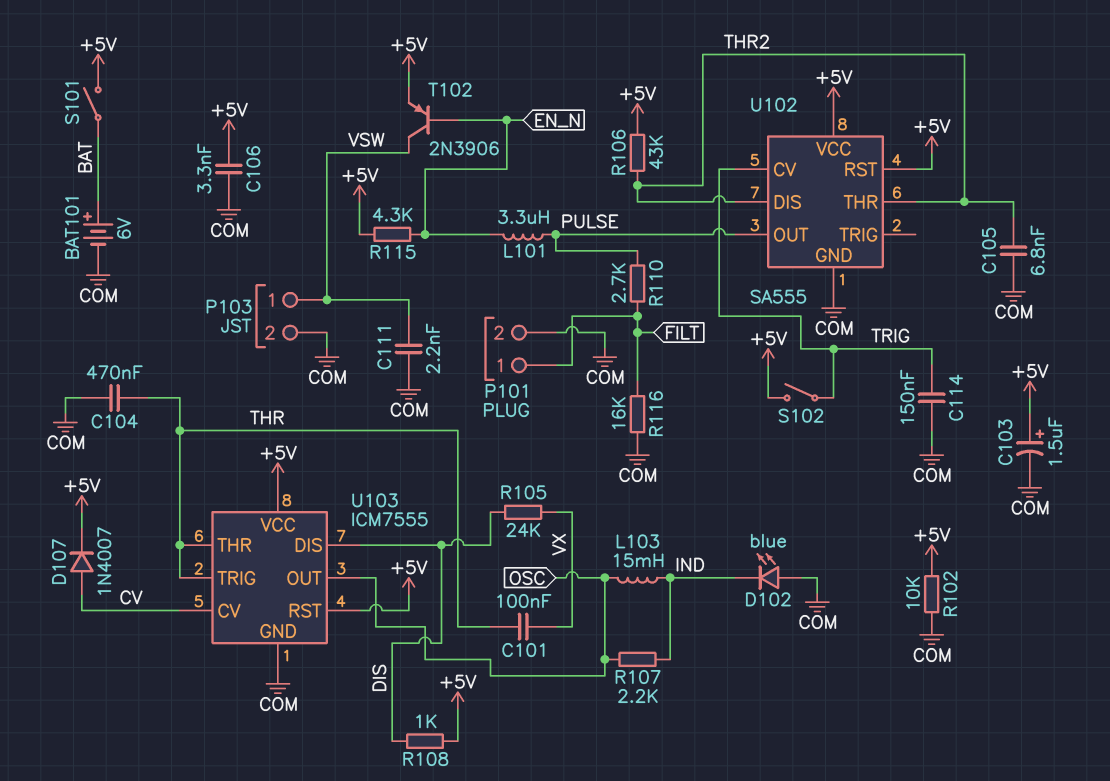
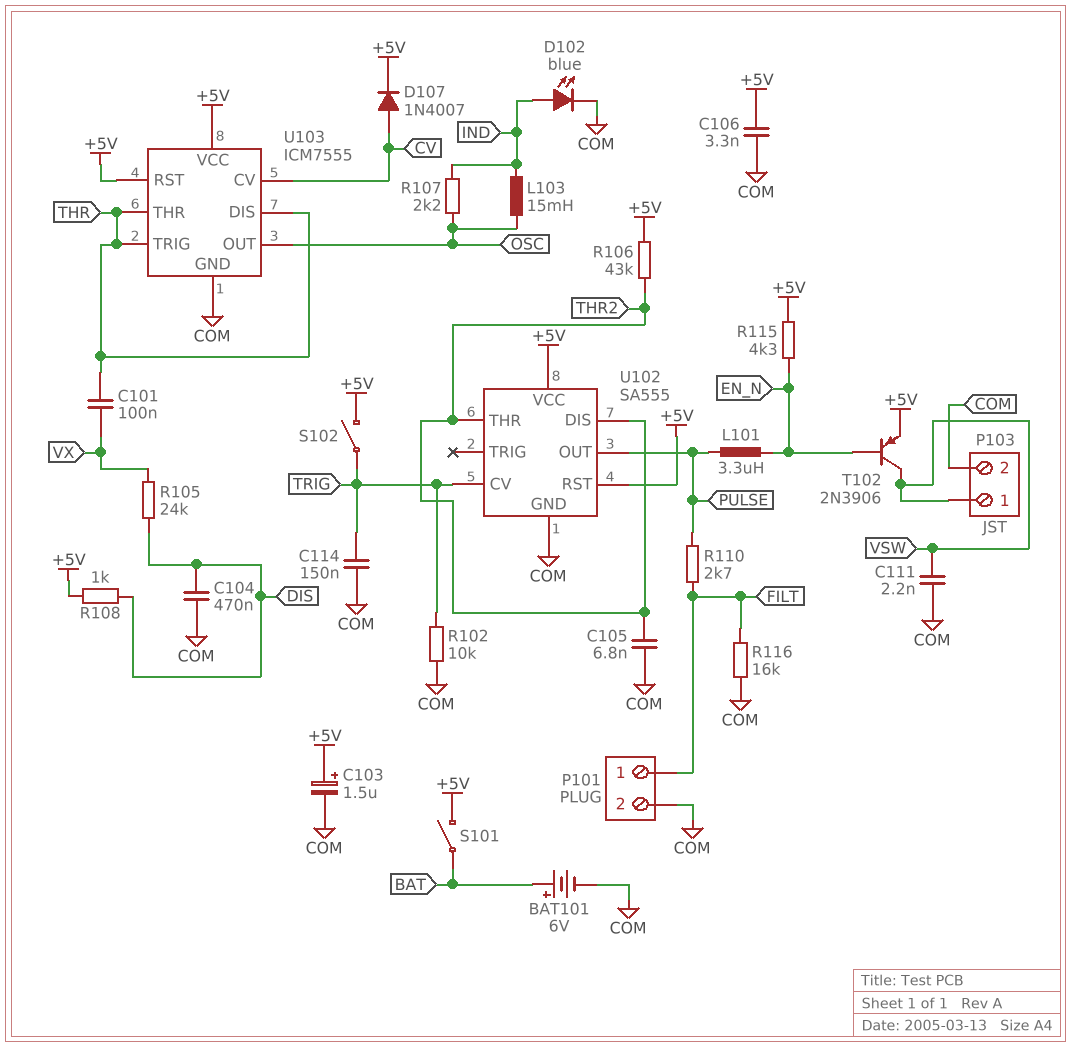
C104: 470nF (COM, THR) -> 470nF (COM, DIS)
D102: LED blue (A COM, K IND) -> LED blue (A IND, K COM)
R102: 10k (+5V, COM) -> 10k (COM, TRIG)
U103 pin DIS: DIS -> THR

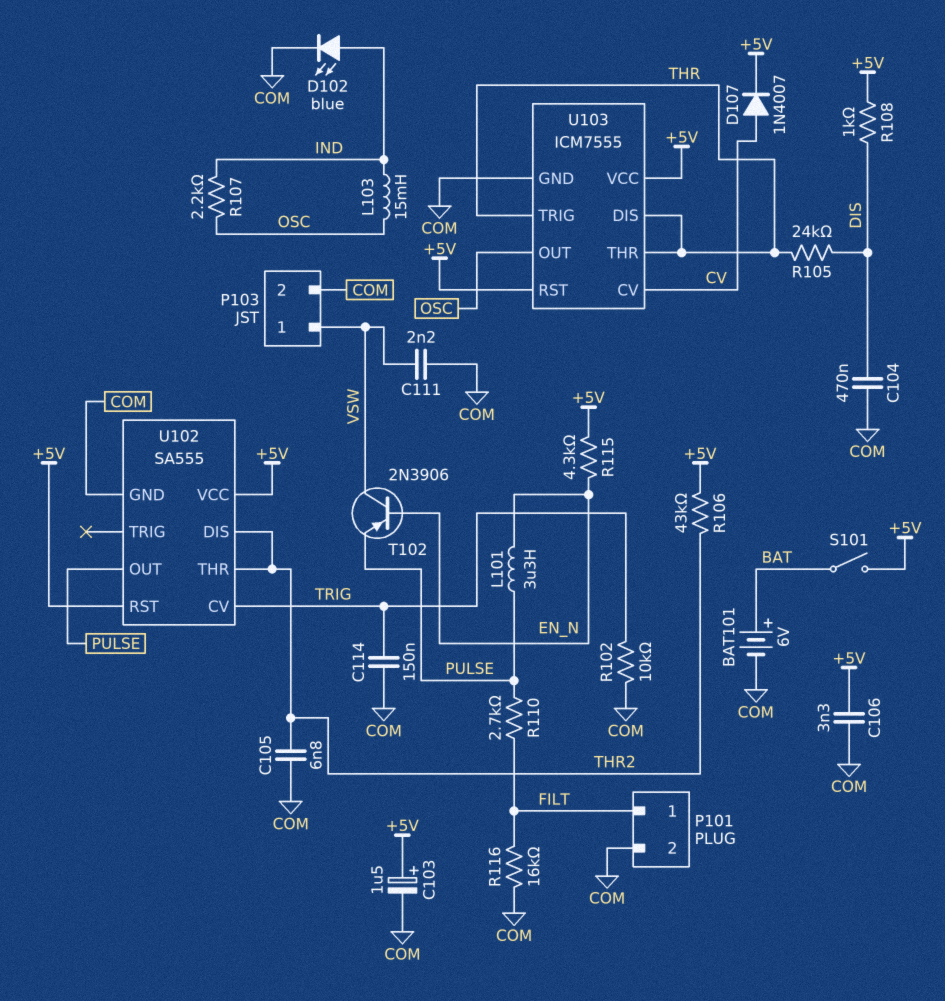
C101: 100nF (THR, VX) -> none
R105: 24k (DIS, VX) -> 24k (DIS, THR)
S102: switch (+5V, TRIG) -> none
T102: PNP 2N3906 (B EN_N, C VSW, E +5V) -> PNP 2N3906 (B EN_N, C VSW, E PULSE)

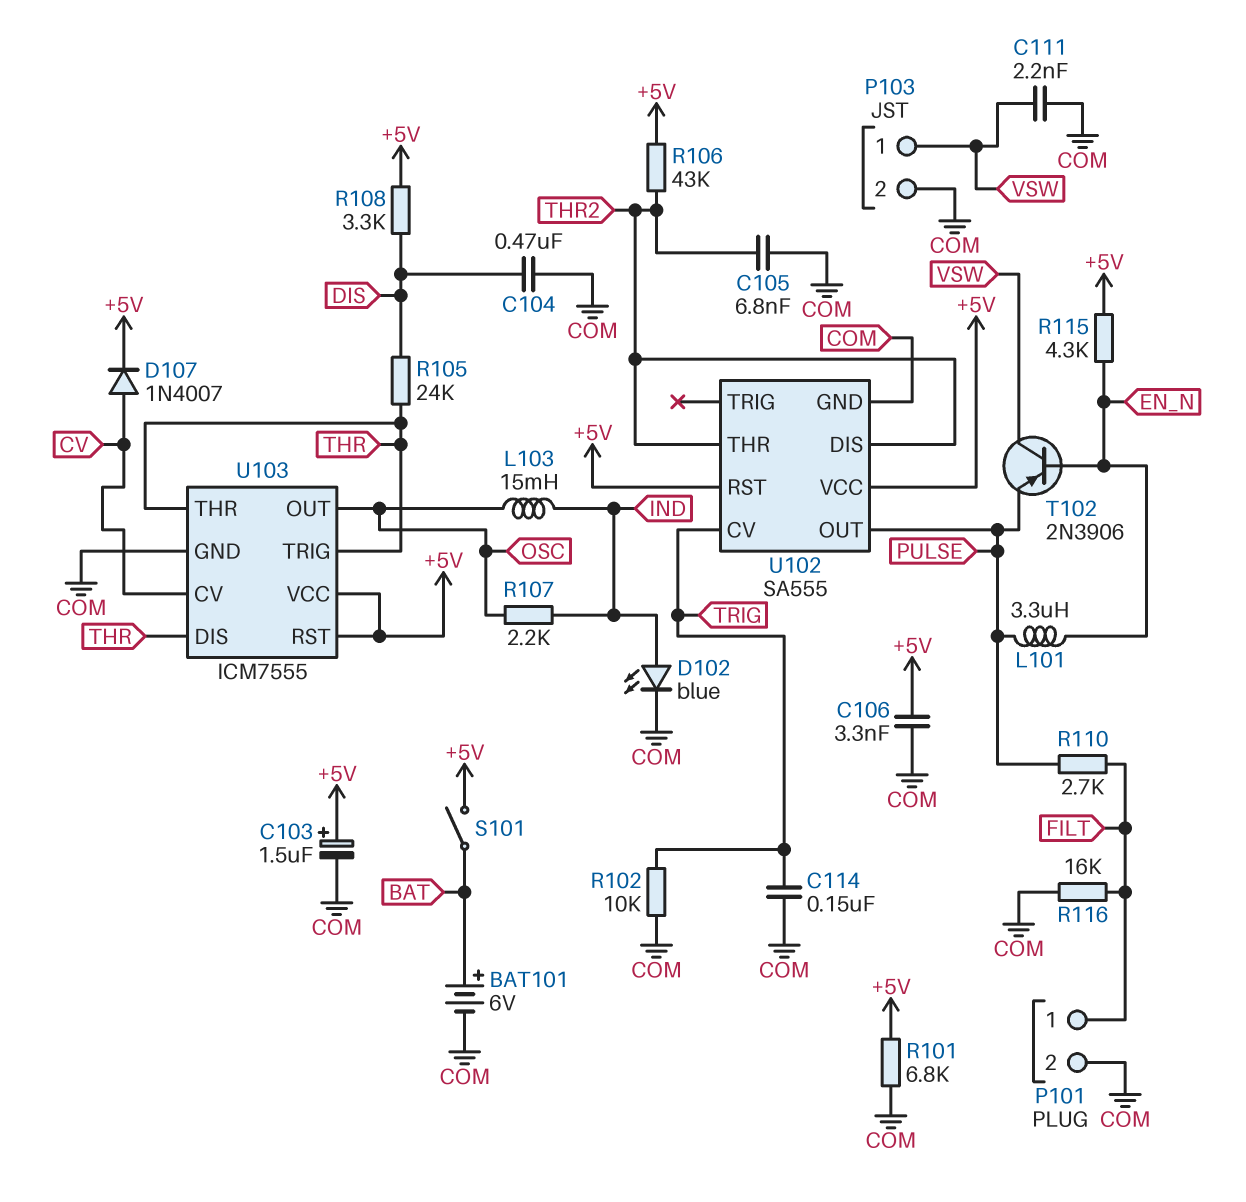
R101: none -> 6.8k (+5V, COM)
R108: 1k (+5V, DIS) -> 3.3k (+5V, DIS)

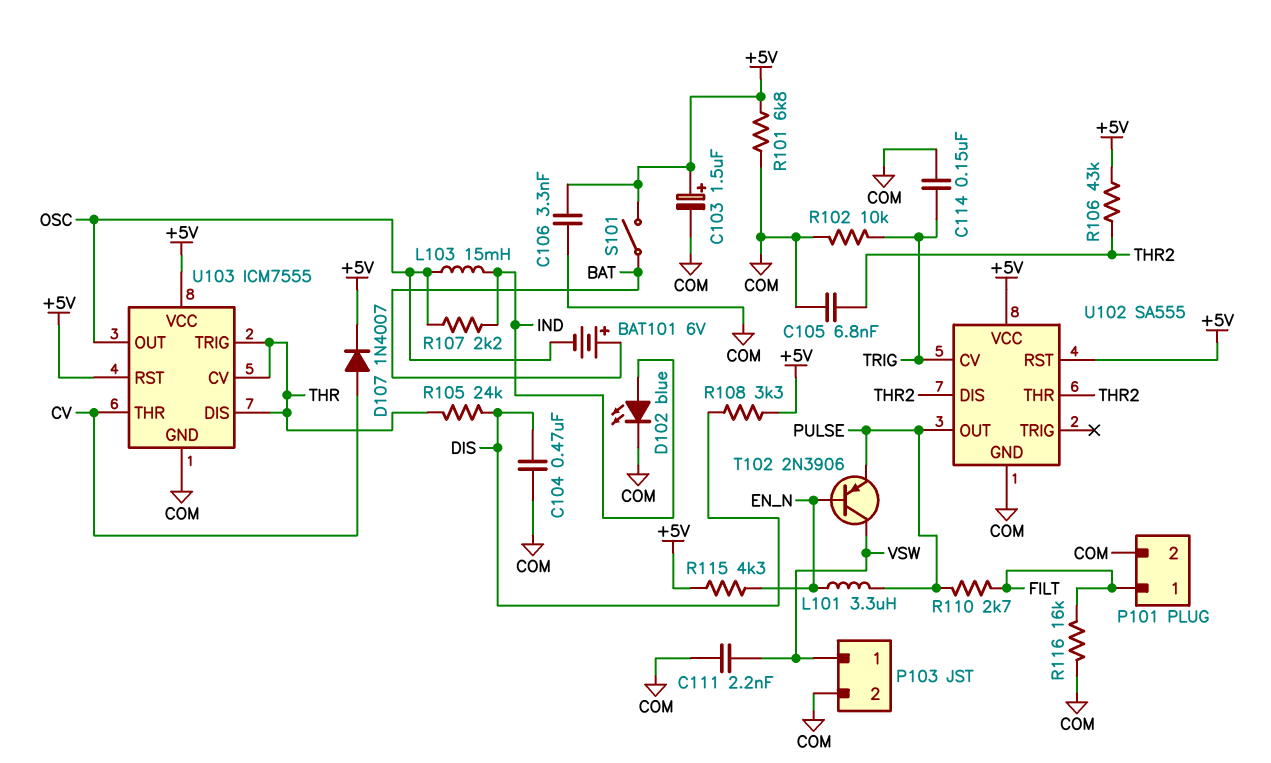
BAT101: 6V (plus BAT, minus COM) -> 6V (plus BAT, minus OSC)
U103 pin CV: CV -> THR
U103 pin THR: THR -> CV

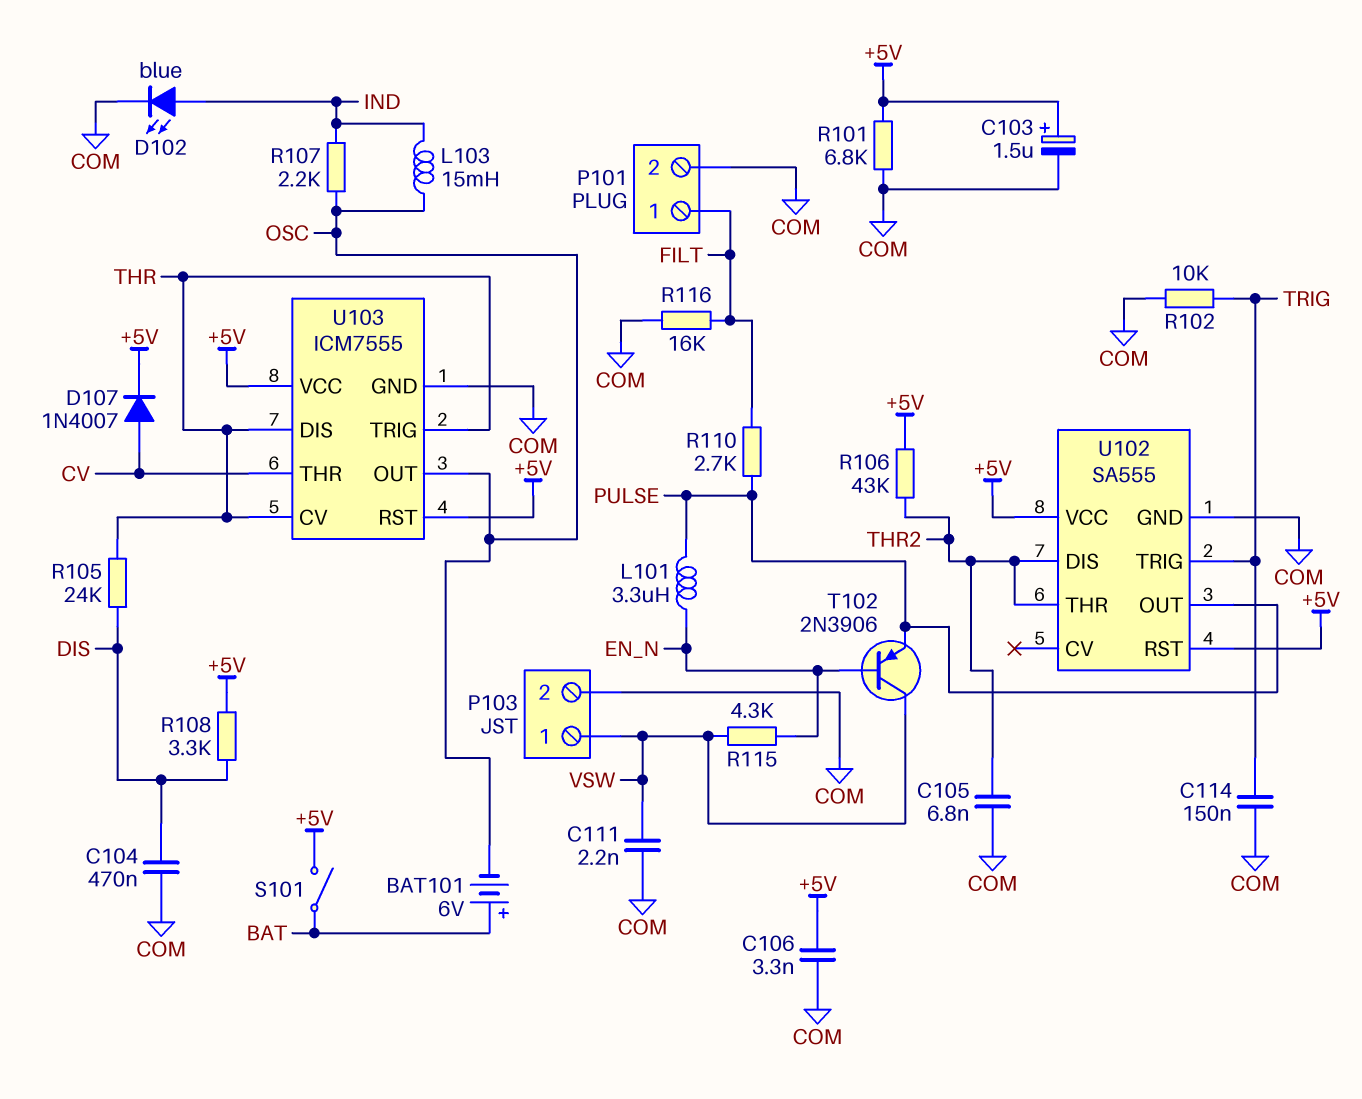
R115: 4.3k (+5V, EN_N) -> 4.3k (EN_N, VSW)
U102 pin CV: TRIG -> none
U102 pin TRIG: none -> TRIG

